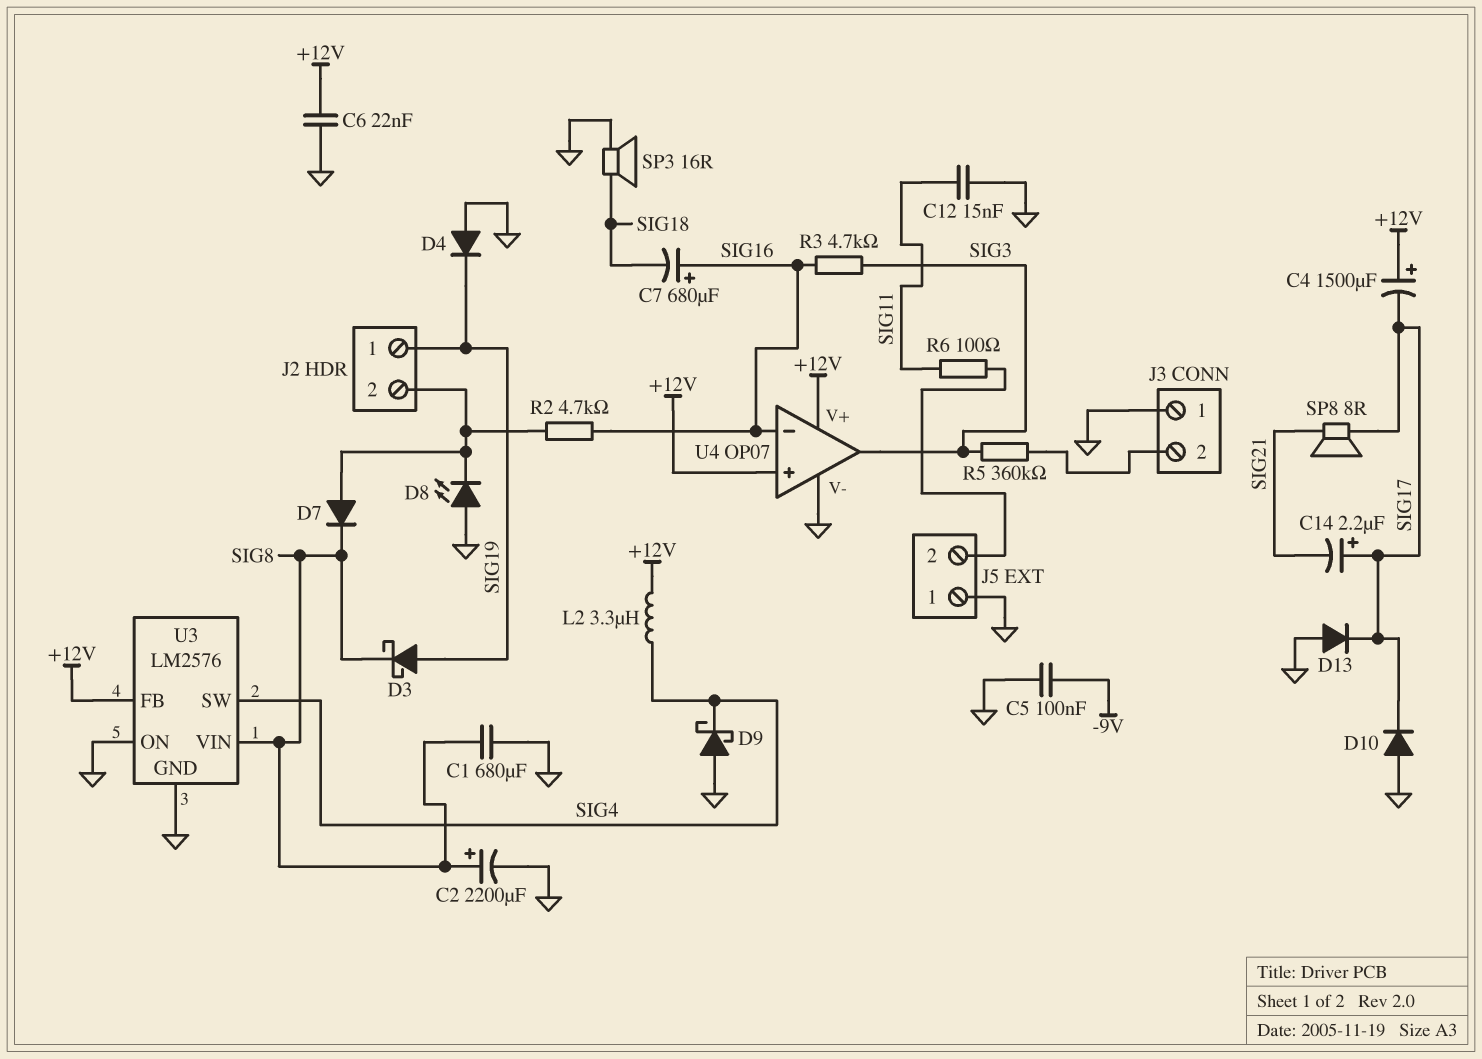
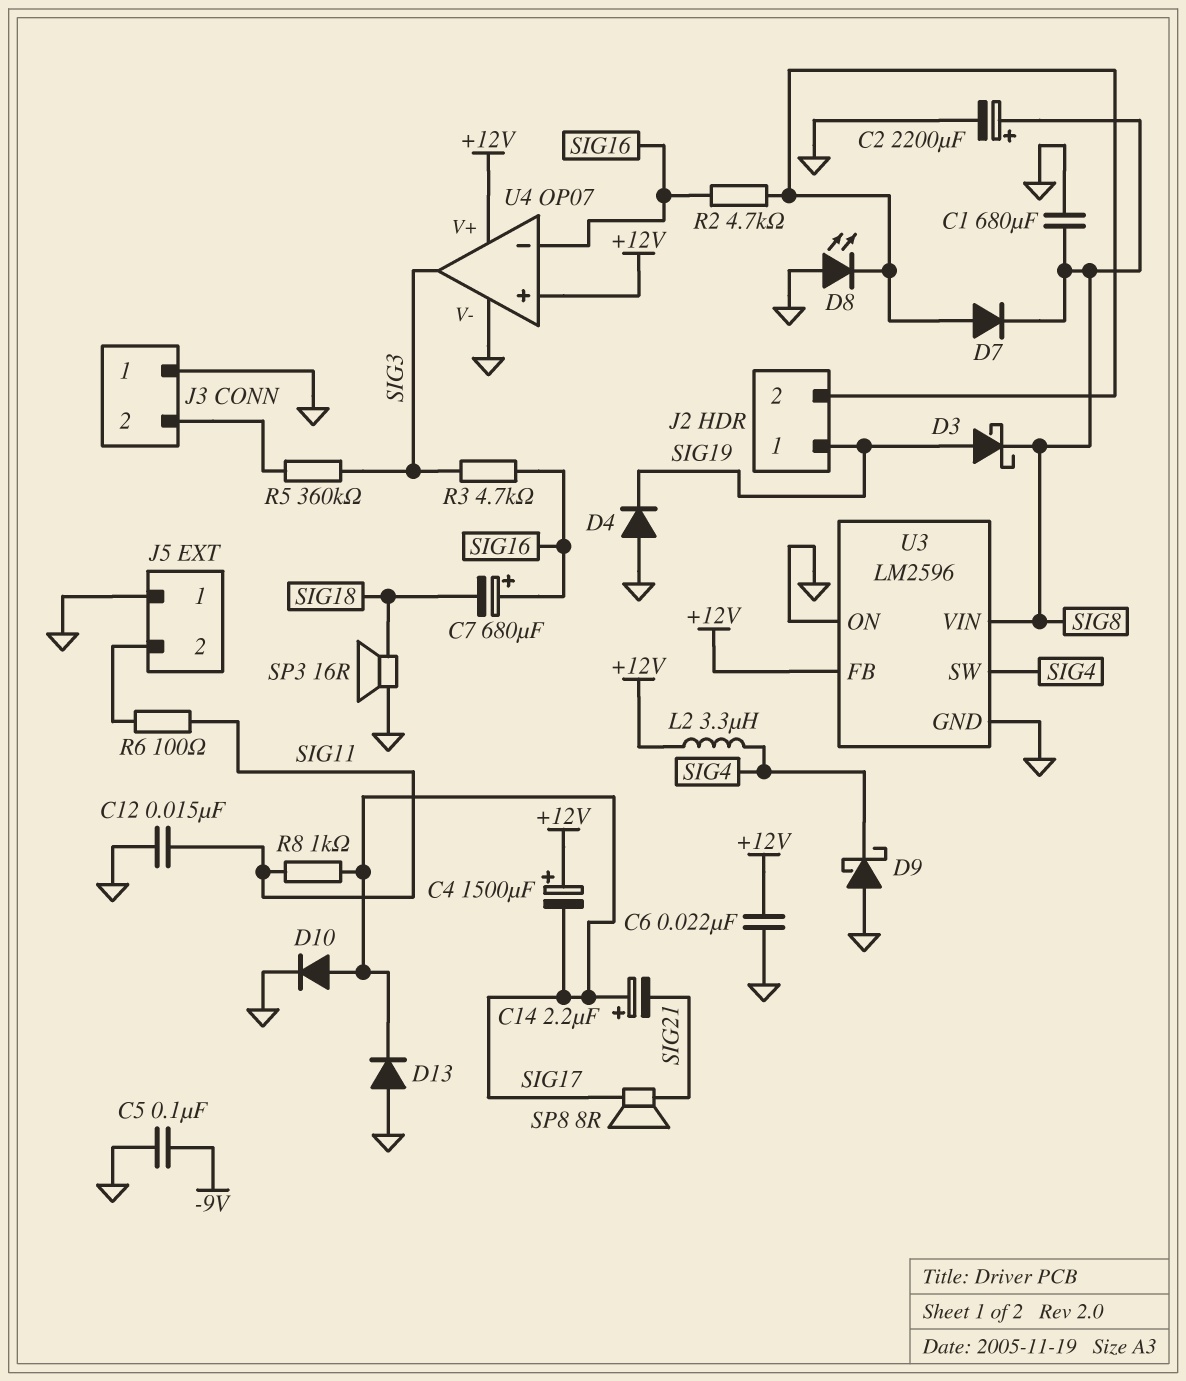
D10: diode (A GND, K SIG17) -> diode (A SIG17, K GND)
R8: none -> 1k (SIG11, SIG17)
U3: LM2576 -> LM2596

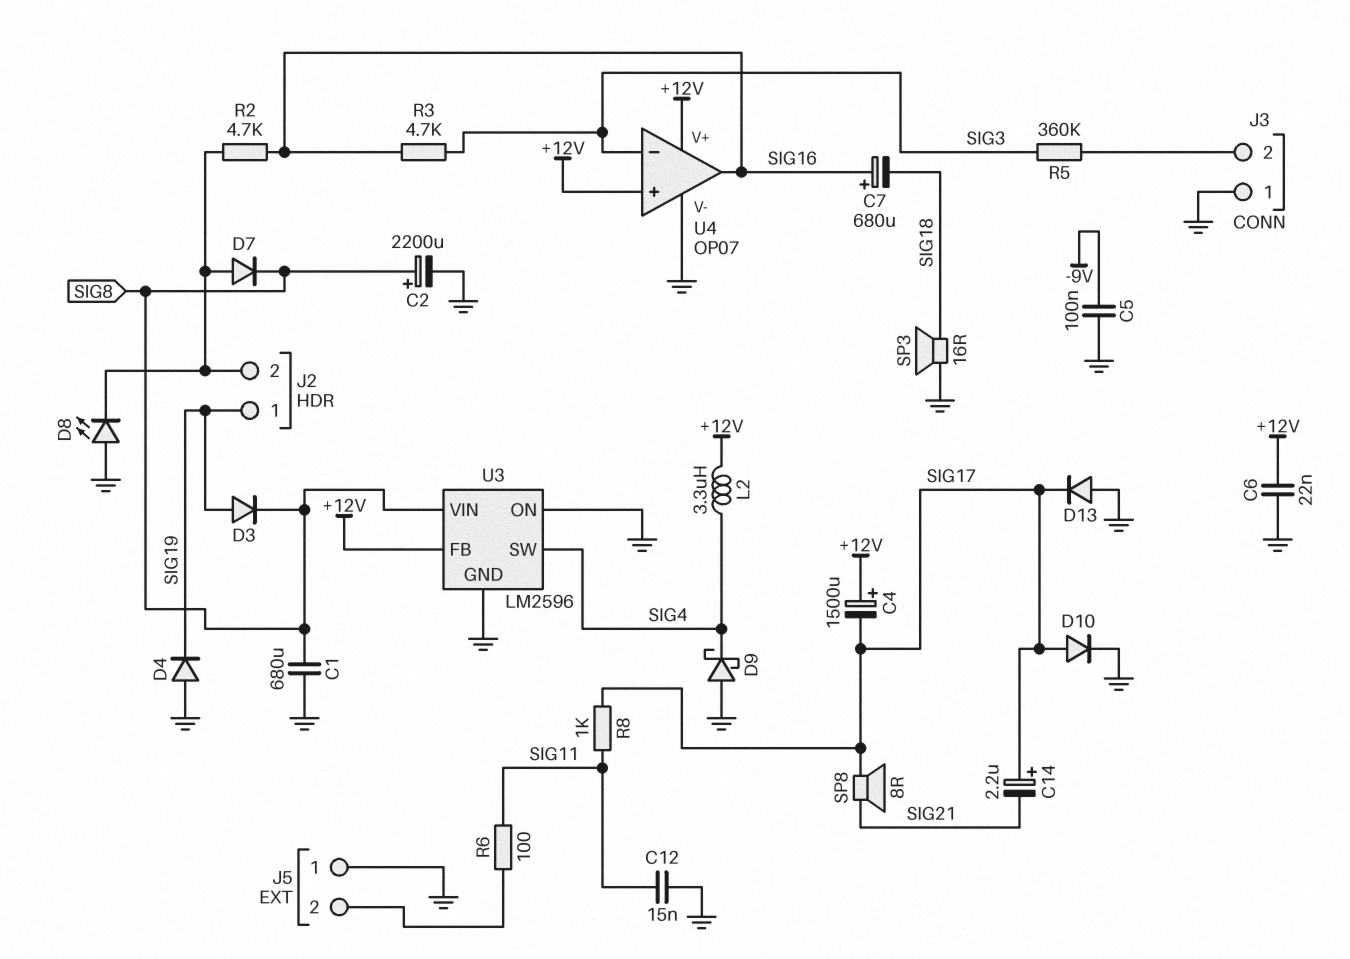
D3: schottky (A SIG19, K SIG8) -> diode (A SIG19, K SIG8)
U4 pin in-: SIG16 -> SIG3
U4 pin out: SIG3 -> SIG16

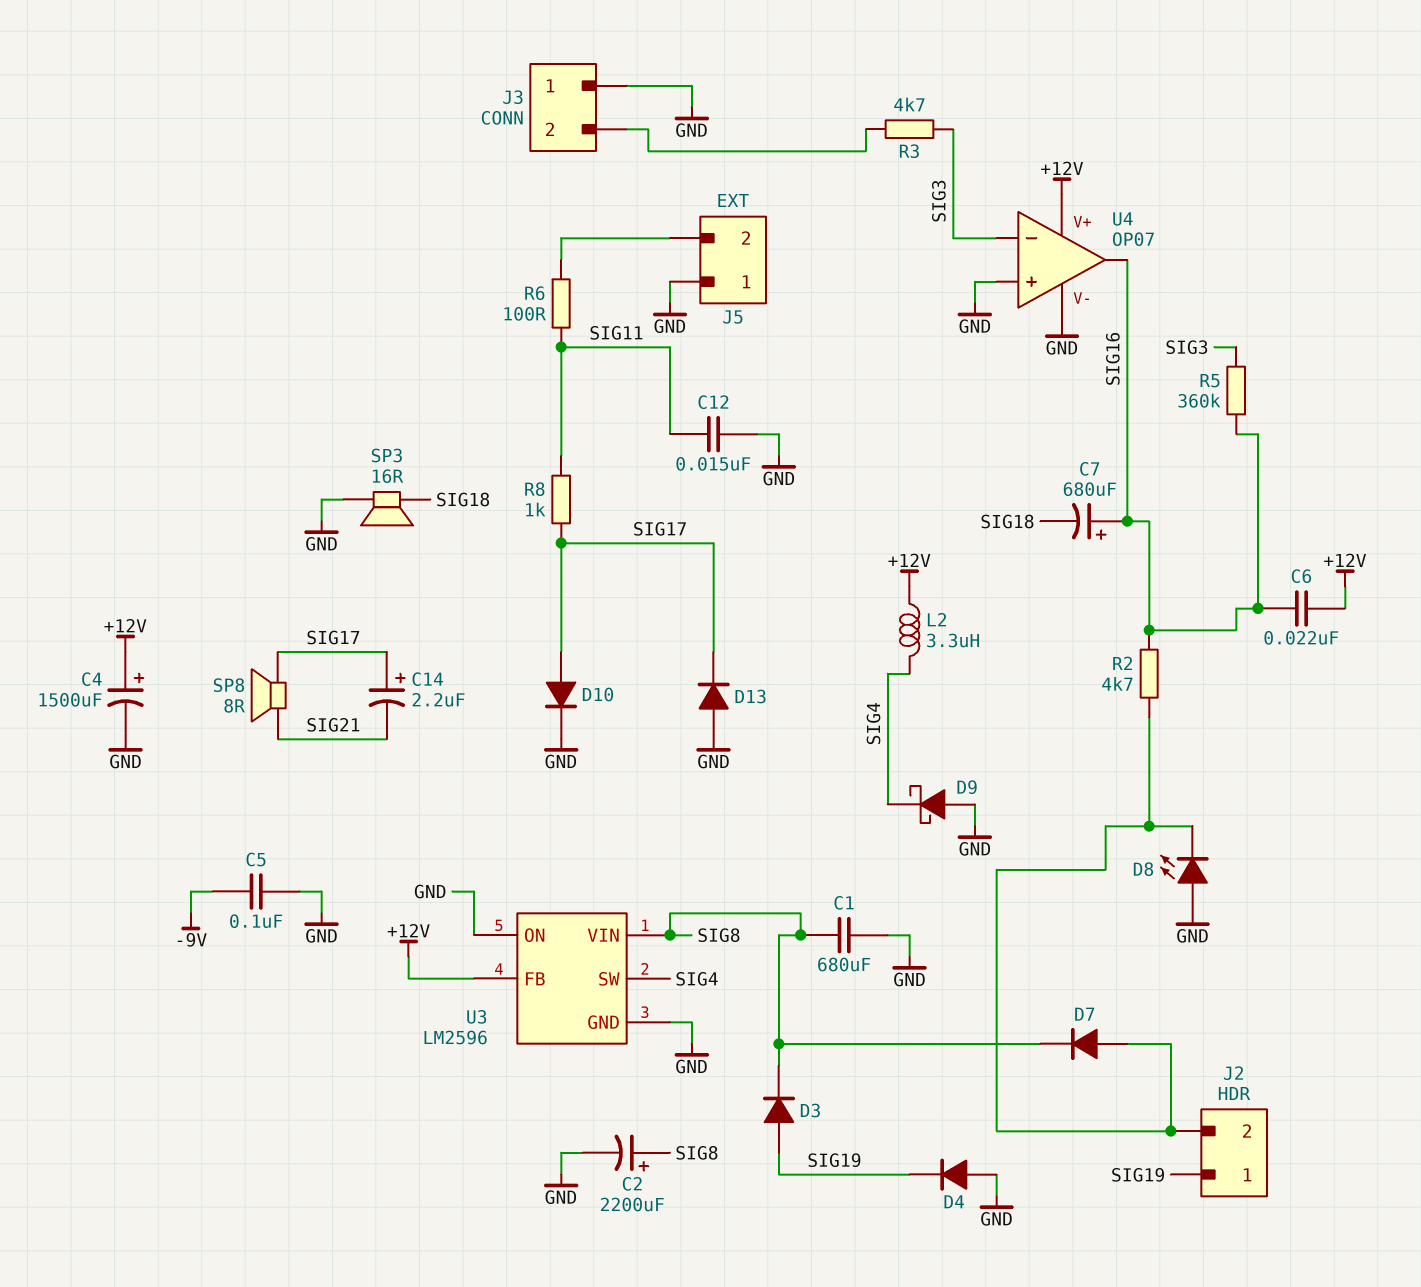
C4: 1500uF (plus +12V, minus SIG17) -> 1500uF (plus +12V, minus GND)
C6: 22nF (+12V, GND) -> 22nF (+12V, SIG16)
R3: 4.7k (SIG3, SIG16) -> 4.7k (J3/2, SIG3)
R5: 360k (J3/2, SIG3) -> 360k (SIG3, SIG16)
U4 pin in+: +12V -> GND

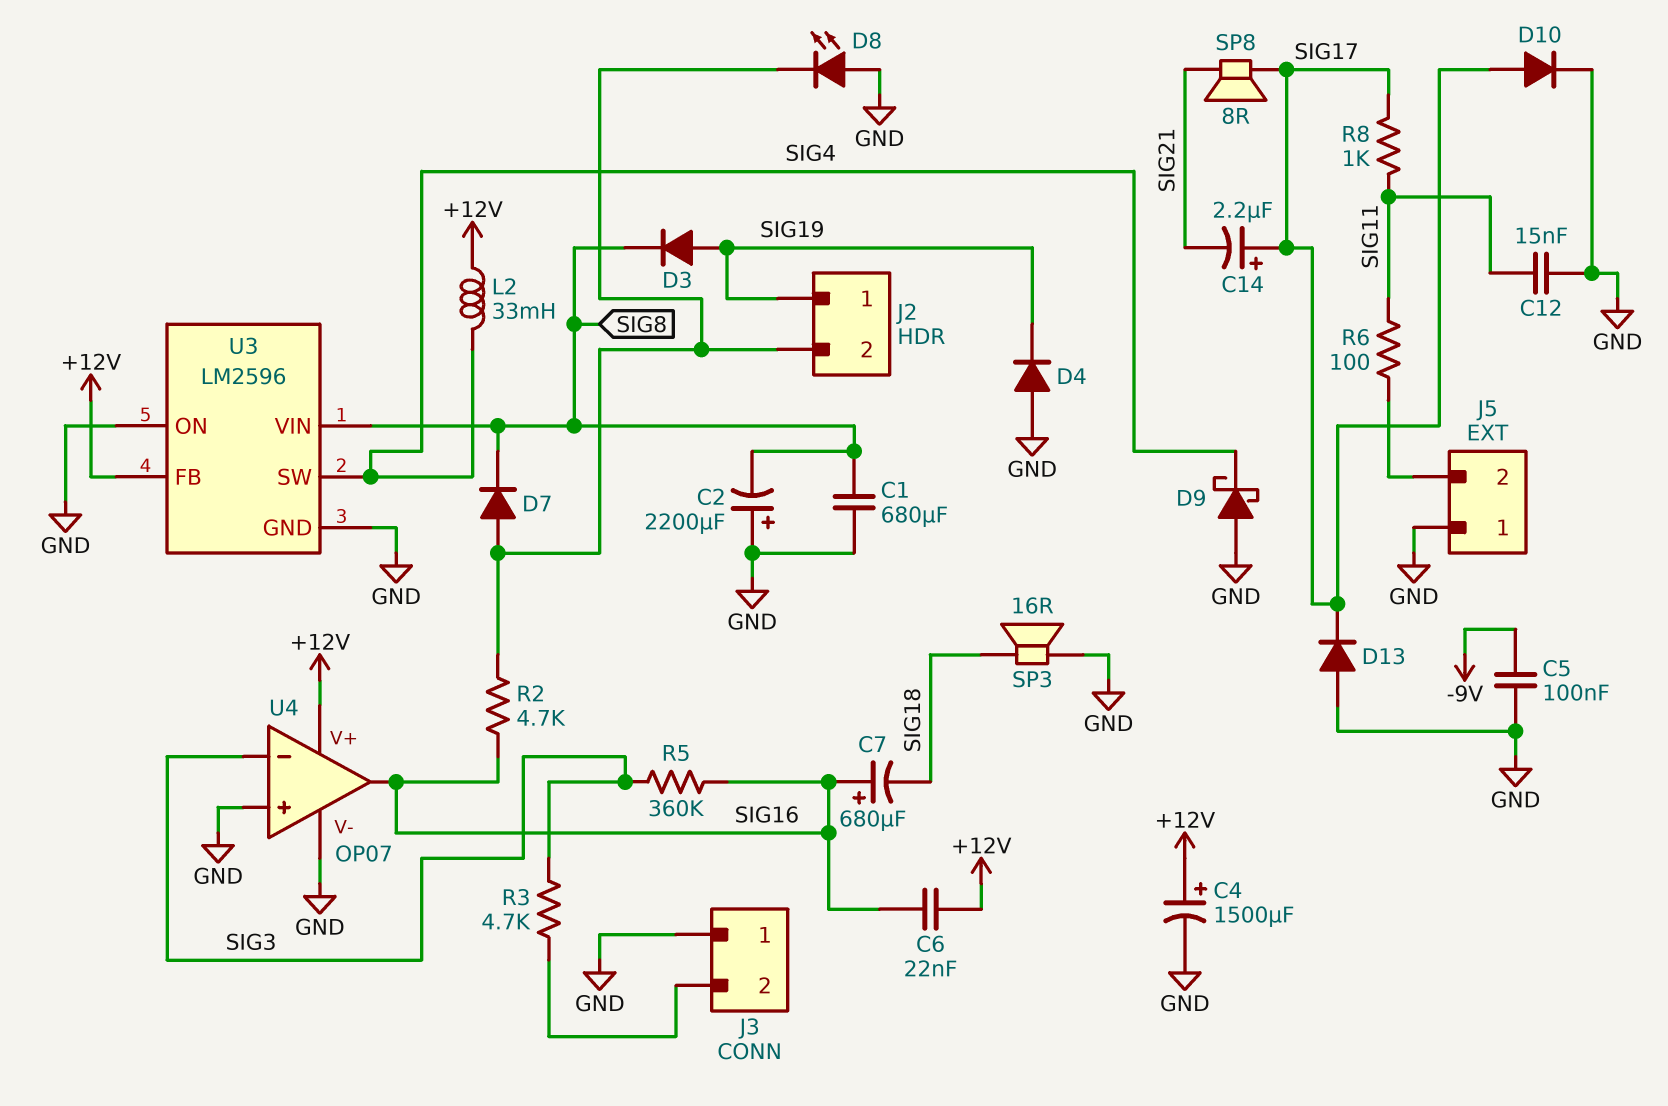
C2: 2200uF (plus SIG8, minus GND) -> 2200uF (plus GND, minus SIG8)
L2: 3.3uH (+12V, SIG4) -> 33mH (+12V, SIG4)

